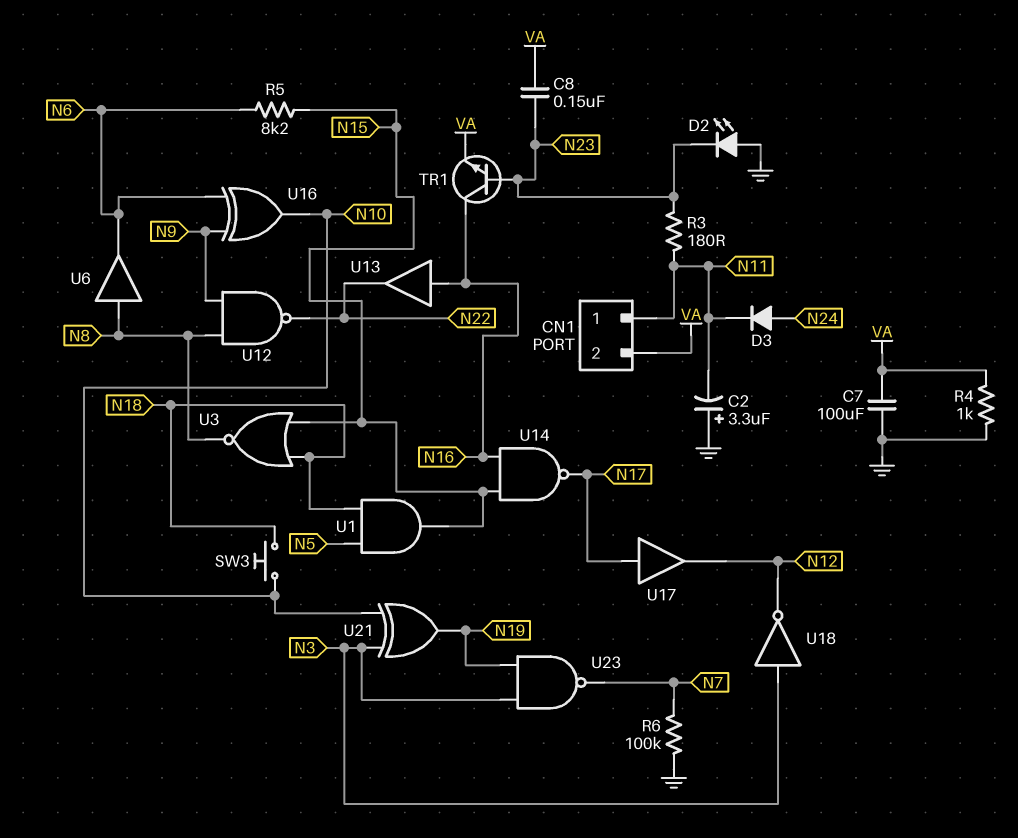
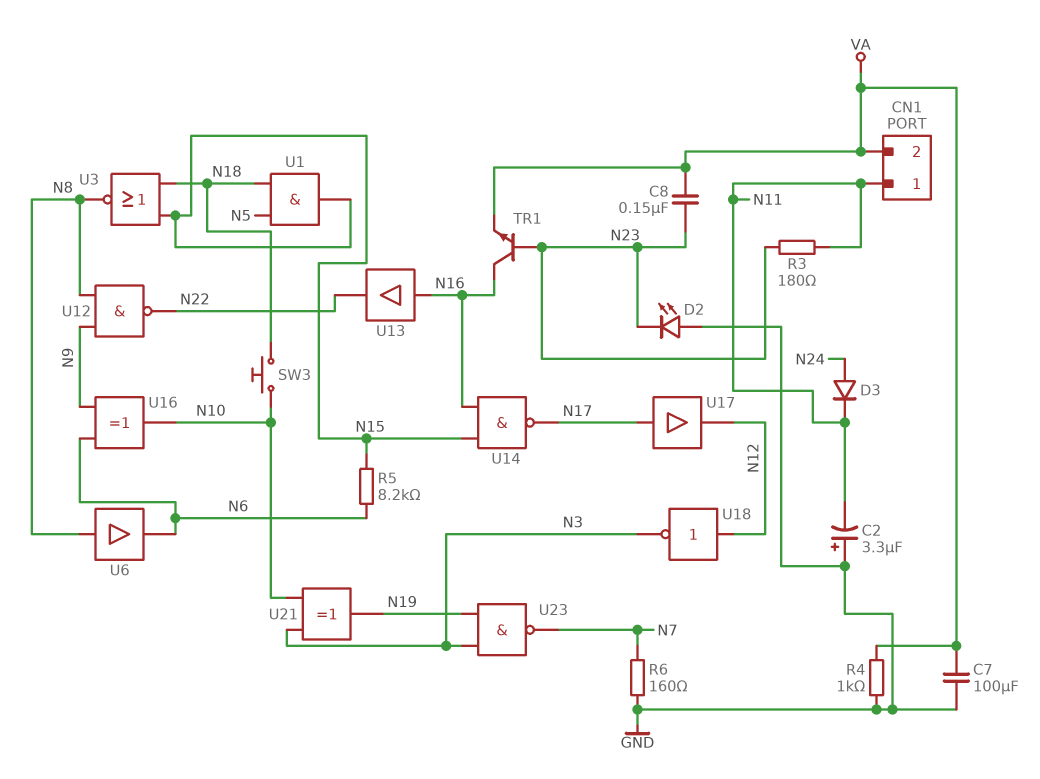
R6: 100k (GND, N7) -> 160 (GND, N7)
U18: NOT (in N3, out N12) -> NOT (in N12, out N3)

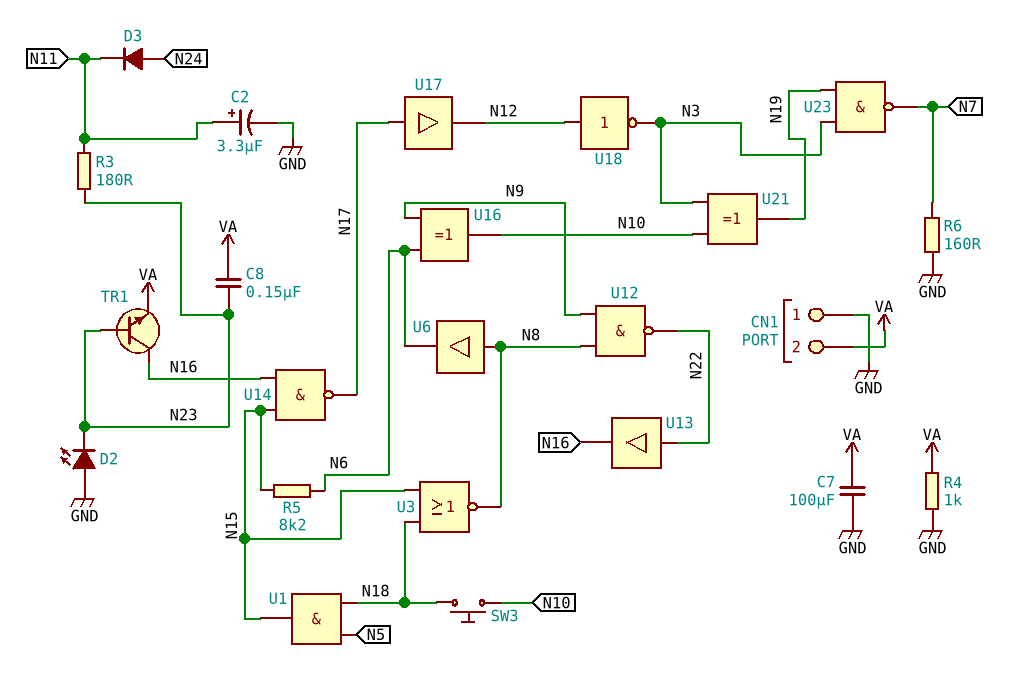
C2: 3.3uF (plus GND, minus N11) -> 3.3uF (plus N11, minus GND)
CN1 pin 1: N11 -> GND
U13: buffer (in N16, out N22) -> buffer (in N22, out N16)

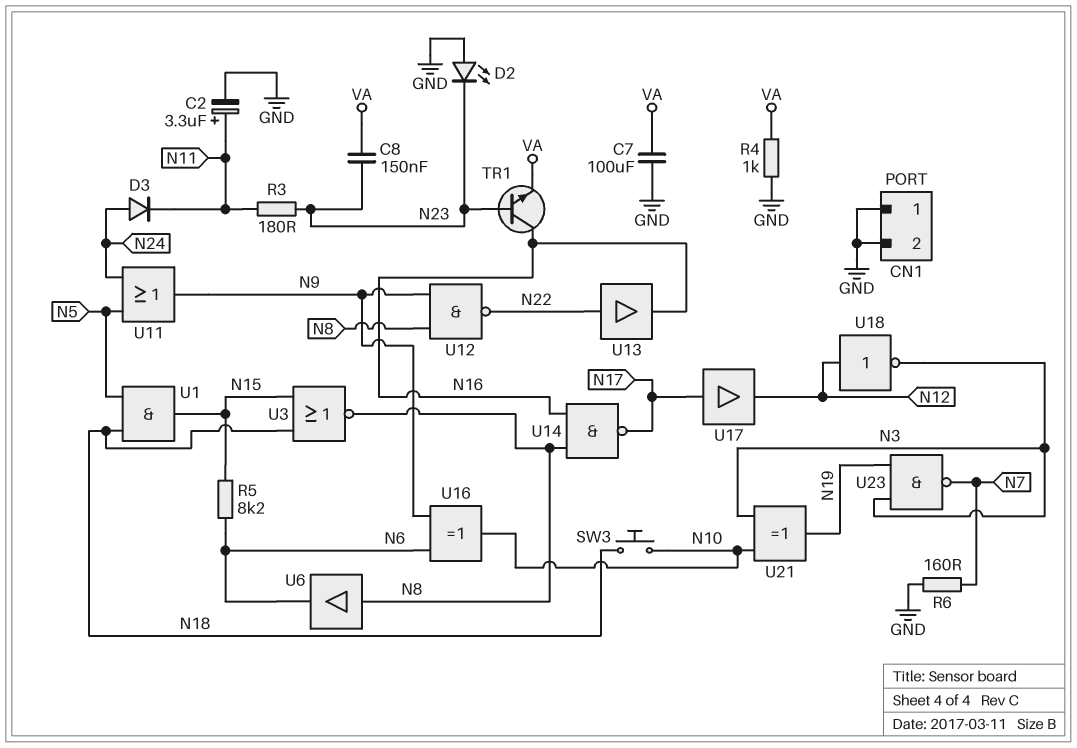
CN1 pin 2: VA -> GND
U11: none -> OR (in N5, in N24, out N9)
U14: NAND (in N15, in N16, out N17) -> NAND (in N8, in N16, out N17)

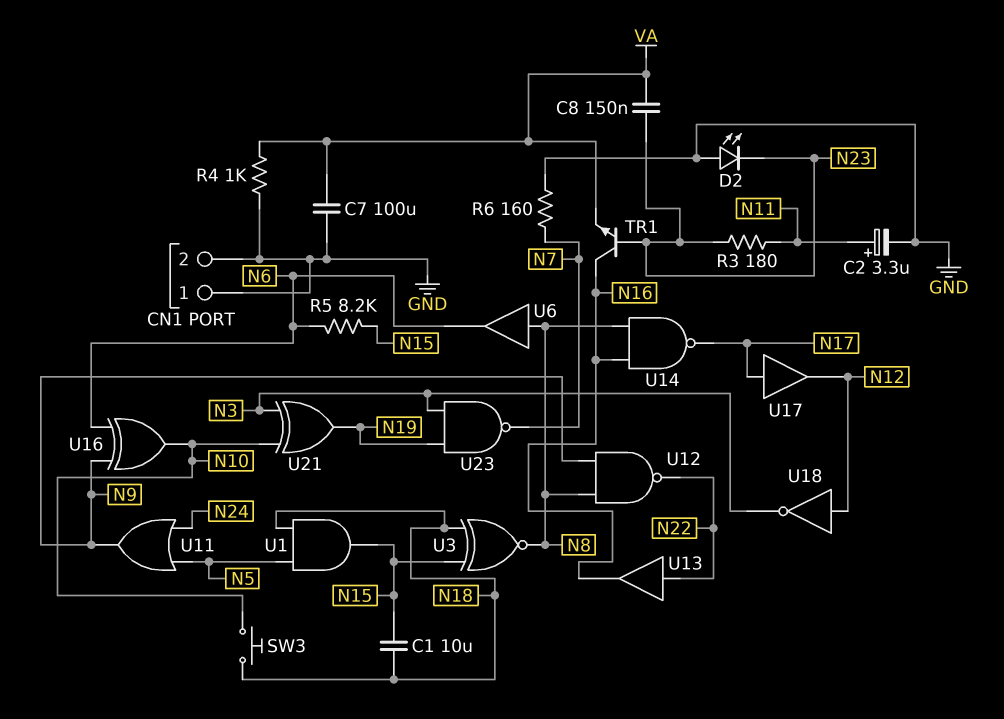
C1: none -> 10uF (N15, N18)
D3: diode (A N24, K N11) -> none
U3: NOR (in N15, in N18, out N8) -> XNOR (in N15, in N18, out N8)

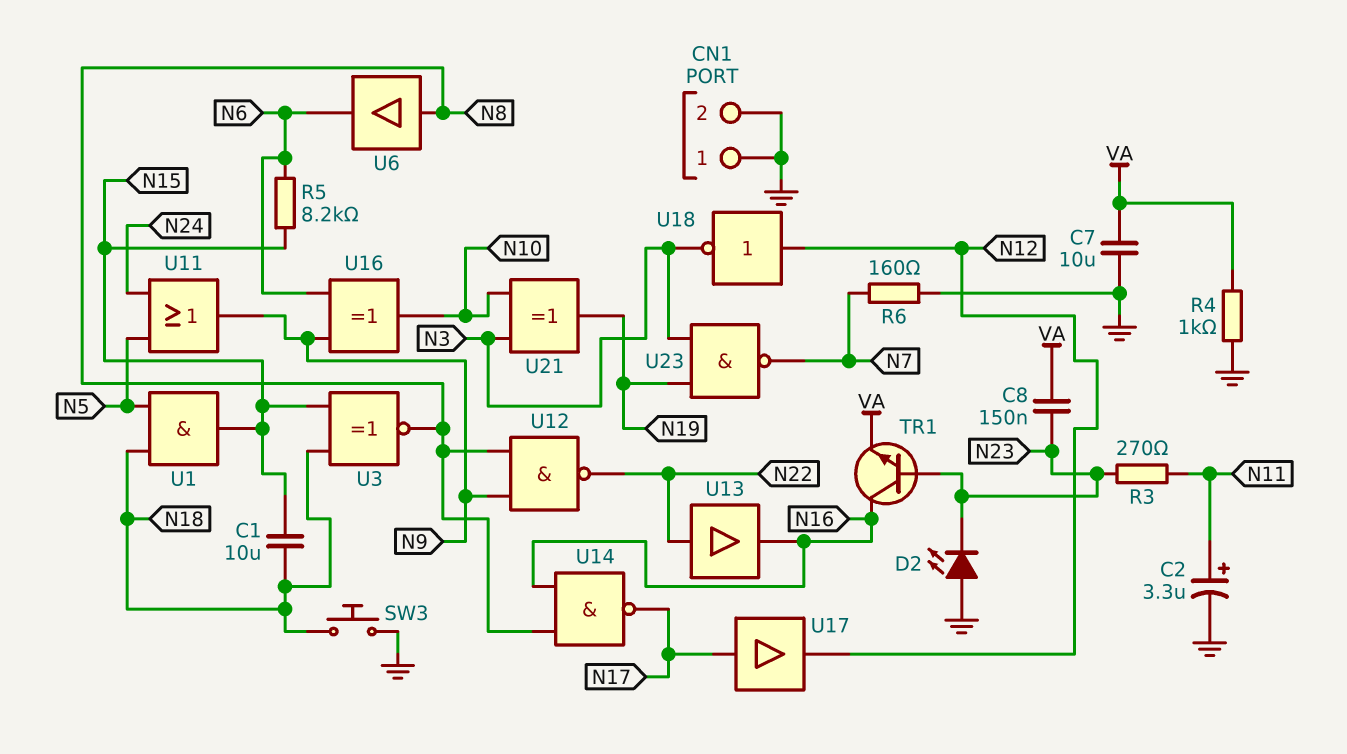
C7: 100uF (GND, VA) -> 10uF (GND, VA)
R3: 180 (N11, N23) -> 270 (N11, N23)
SW3: button (N10, N18) -> button (GND, N18)

